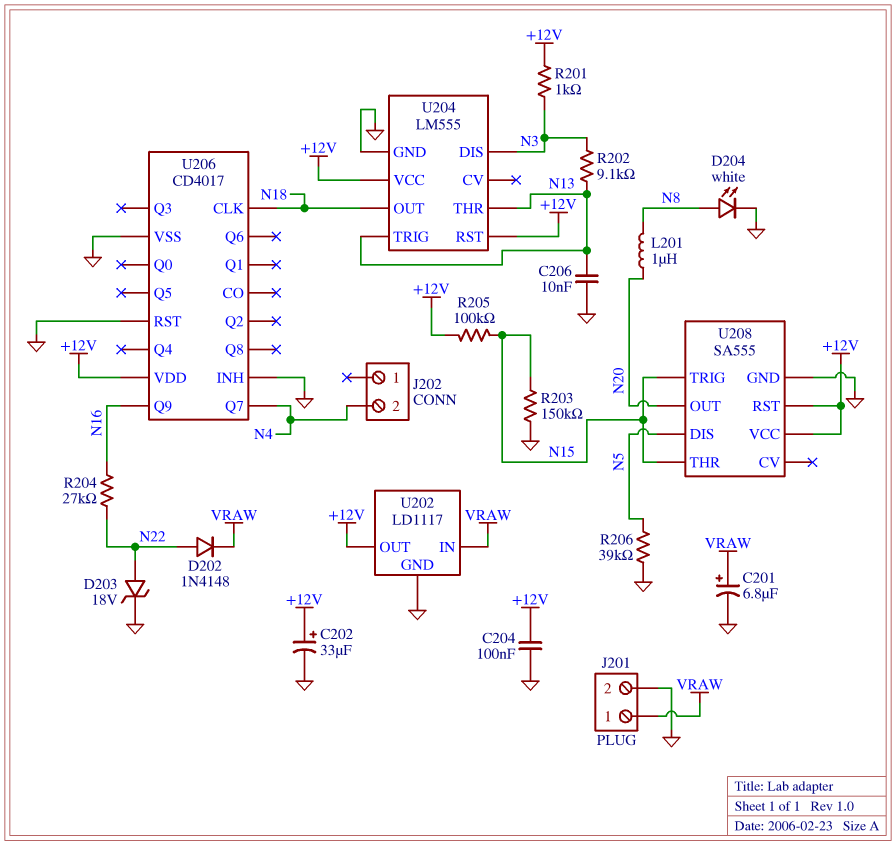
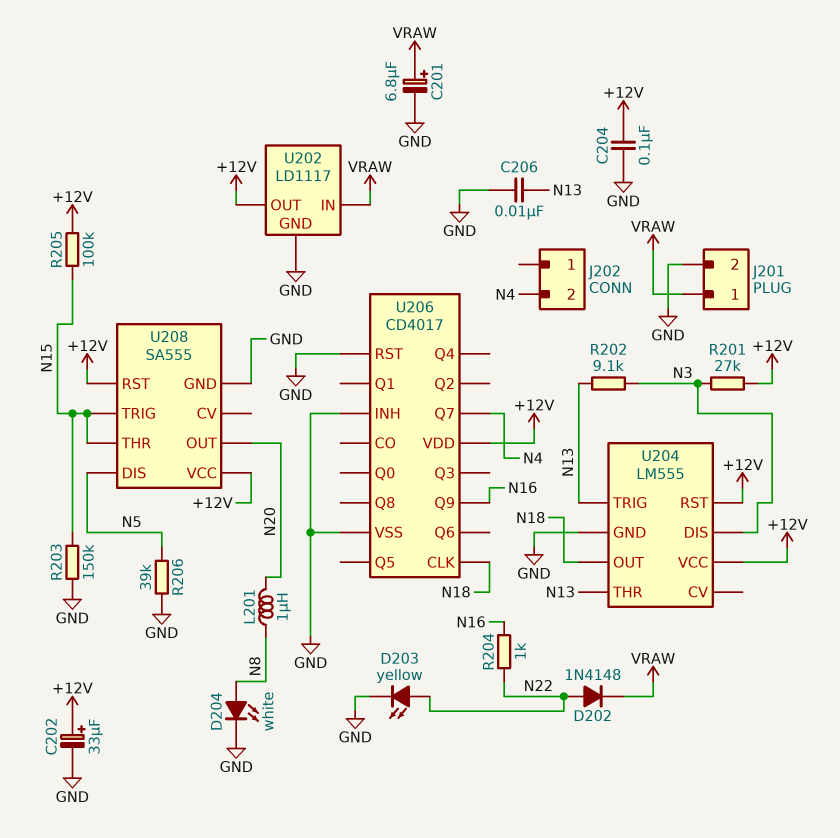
D203: zener 18V (A N22, K GND) -> LED yellow (A N22, K GND)
R201: 1k (+12V, N3) -> 27k (+12V, N3)
R204: 27k (N16, N22) -> 1k (N16, N22)

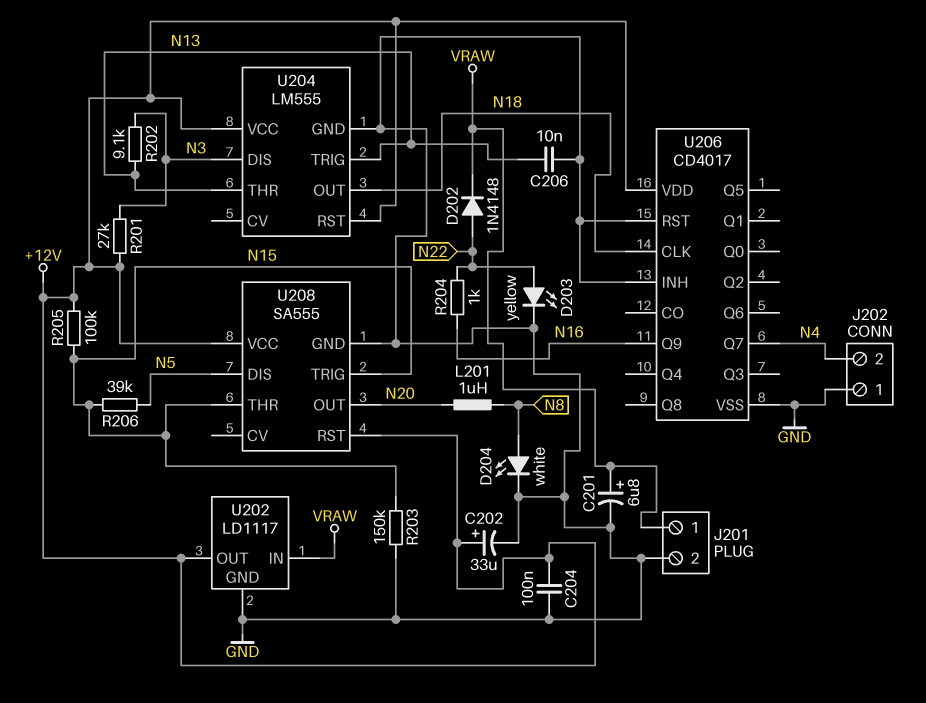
J202 pin 1: none -> GND
R206: 39k (GND, N5) -> 39k (N5, N15)

